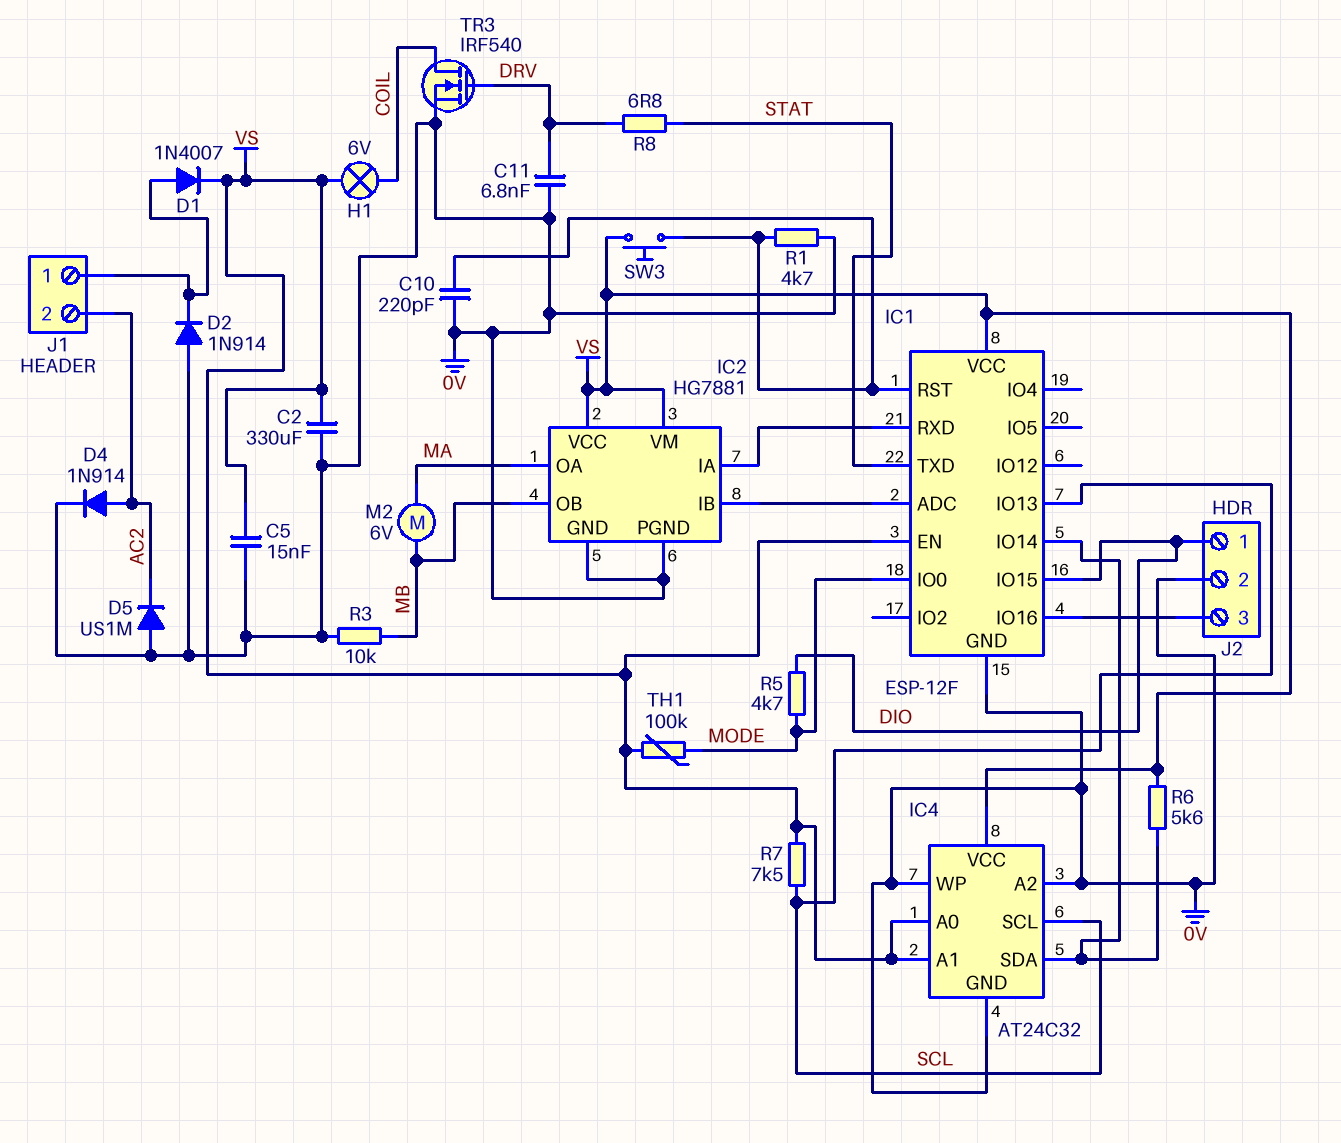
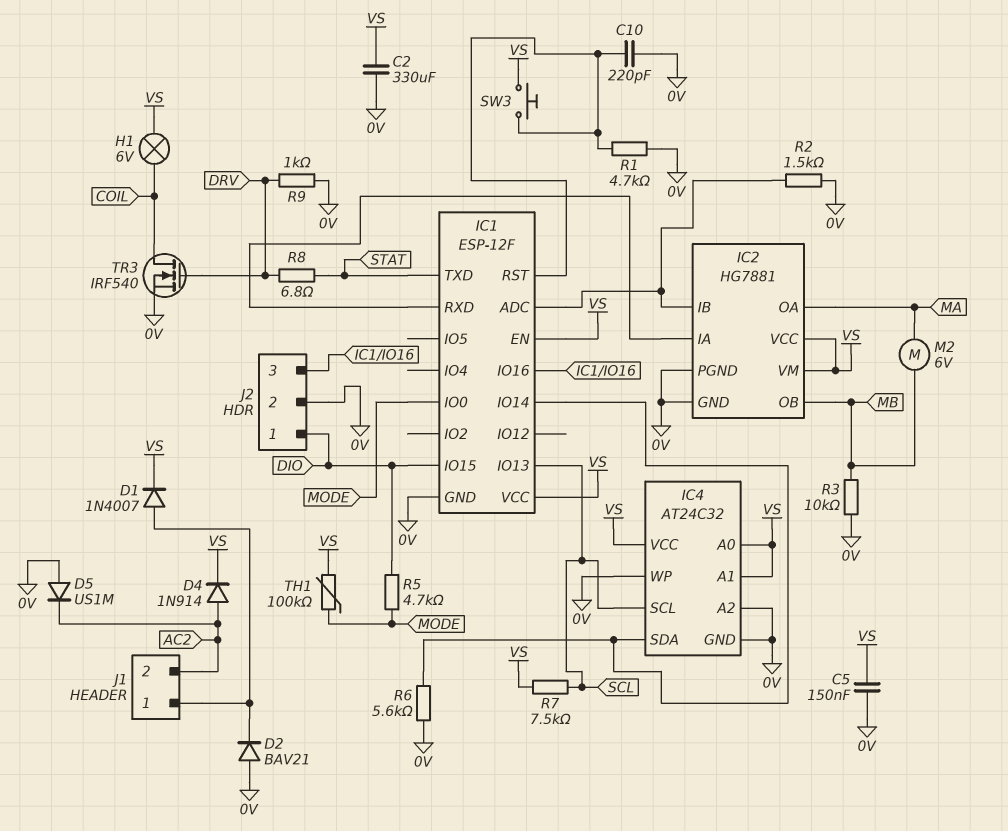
C5: 15nF (0V, VS) -> 150nF (0V, VS)
C11: 6.8nF (0V, DRV) -> none
D2: diode 1N914 (A 0V, K J1/1) -> diode BAV21 (A 0V, K J1/1)
D4: diode 1N914 (A AC2, K 0V) -> diode 1N914 (A AC2, K VS)
R2: none -> 1.5k (0V, IC1/ADC)
R6: 5.6k (IC1/IO14, VS) -> 5.6k (0V, IC1/IO14)
R9: none -> 1k (0V, DRV)

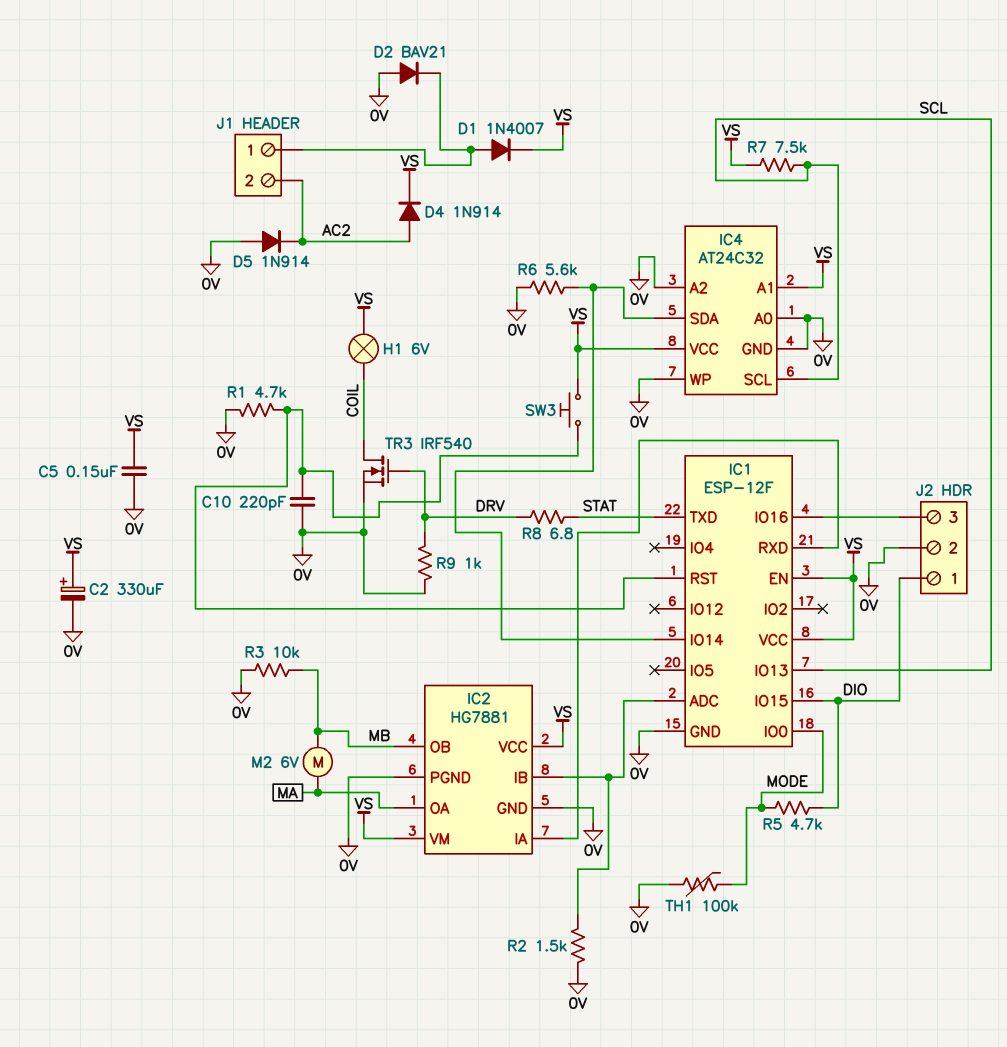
C2: 330uF (0V, VS) -> 330uF (plus VS, minus 0V)
D5: diode US1M (A 0V, K AC2) -> diode 1N914 (A 0V, K AC2)
IC4 pin A0: VS -> 0V
TH1: 100k (MODE, VS) -> 100k (0V, MODE)

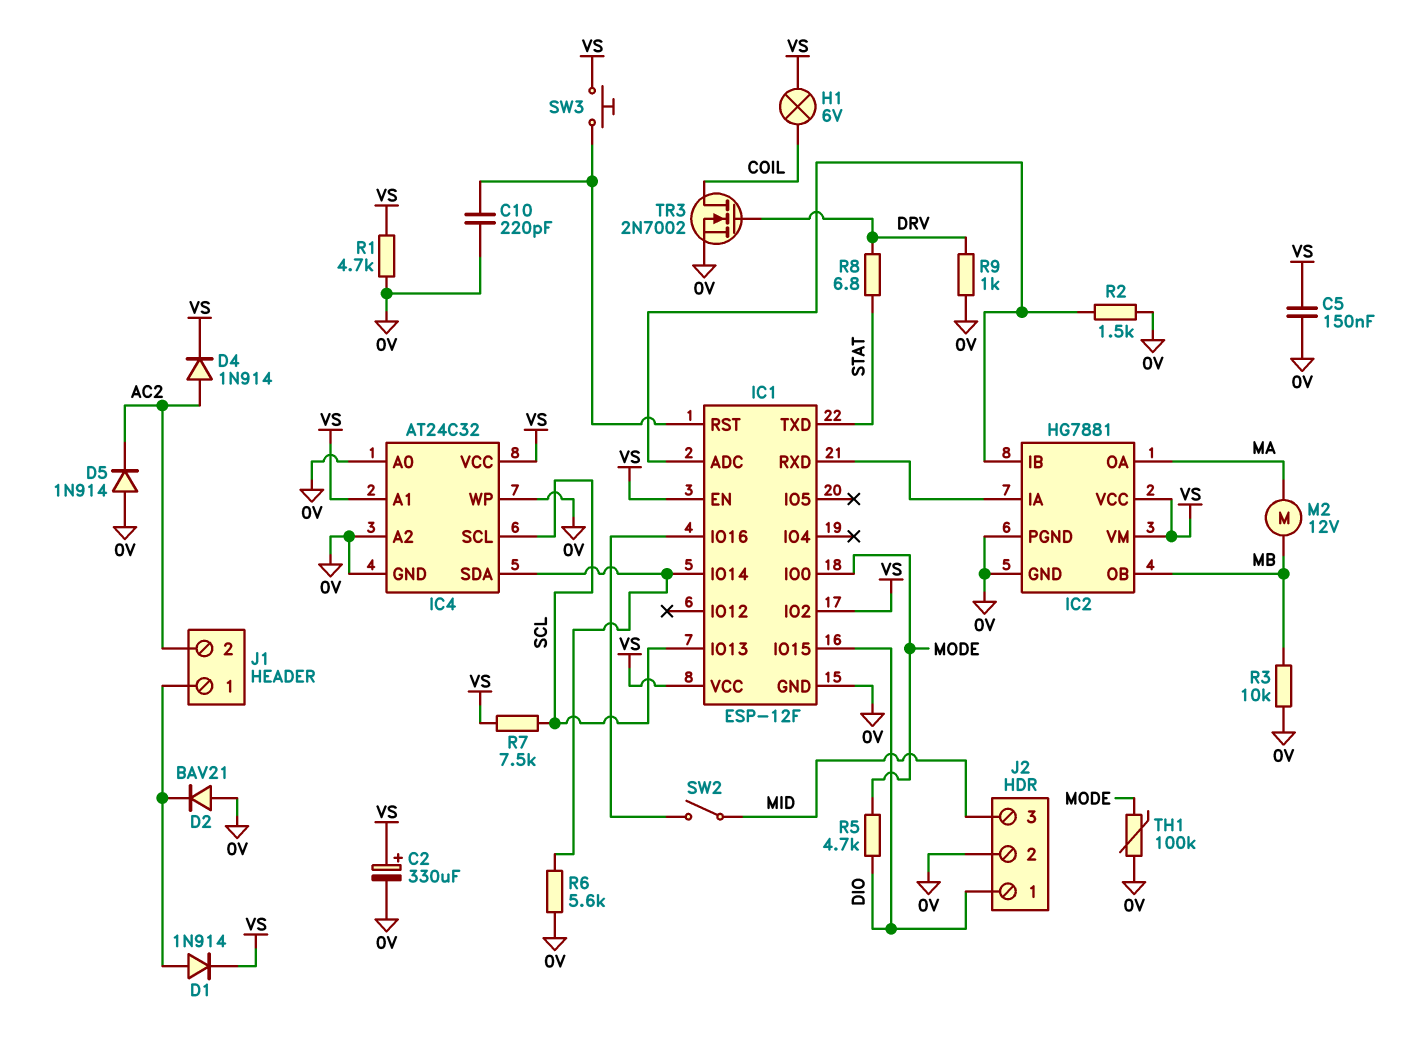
D1: diode 1N4007 (A J1/1, K VS) -> diode 1N914 (A J1/1, K VS)
IC1 pin IO2: none -> VS
J2 pin 3: IC1/IO16 -> MID
M2: motor 6V (MA, MB) -> motor 12V (MA, MB)
R1: 4.7k (0V, IC1/RST) -> 4.7k (0V, VS)
SW2: none -> switch (IC1/IO16, MID)
TR3: NMOS IRF540 (G DRV, D COIL, S 0V) -> NMOS 2N7002 (G DRV, D COIL, S 0V)

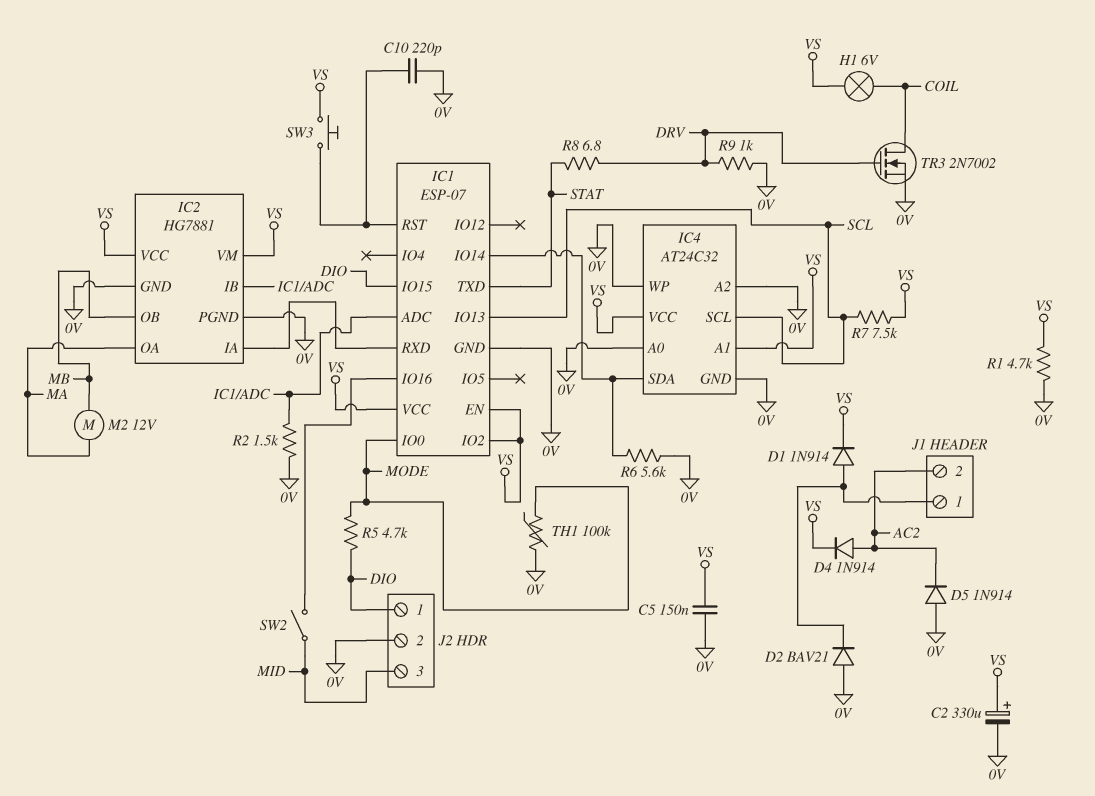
IC1: ESP-12F -> ESP-07
R3: 10k (0V, MB) -> none

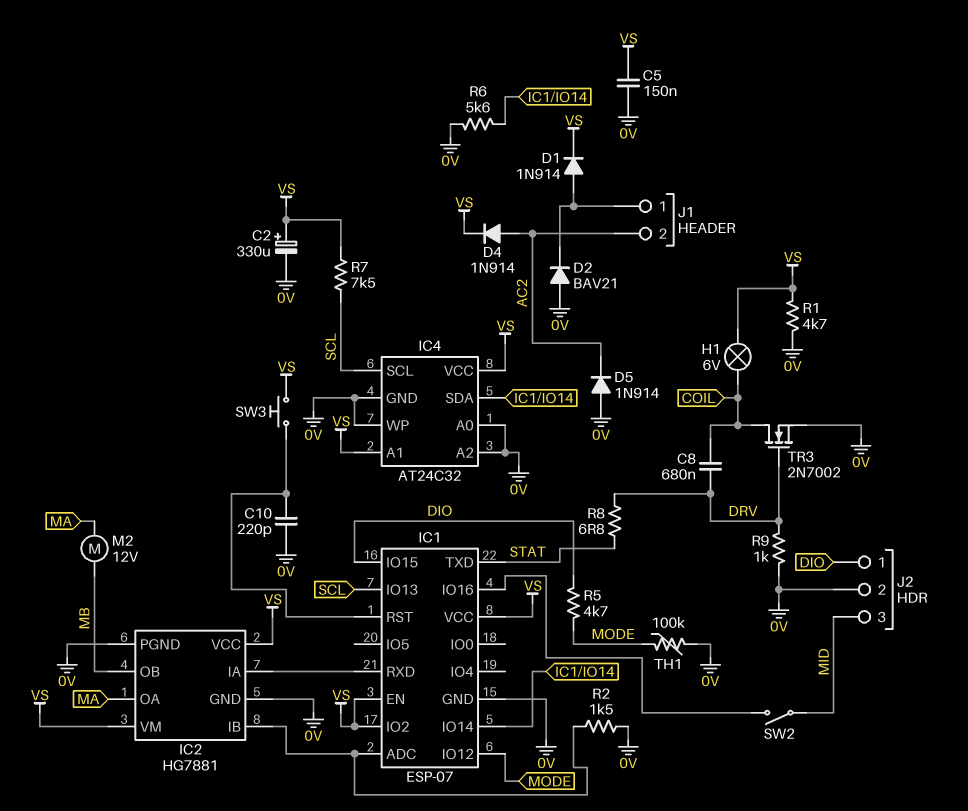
C8: none -> 680nF (COIL, DRV)
IC1 pin IO0: MODE -> none
IC1 pin IO12: none -> MODE

